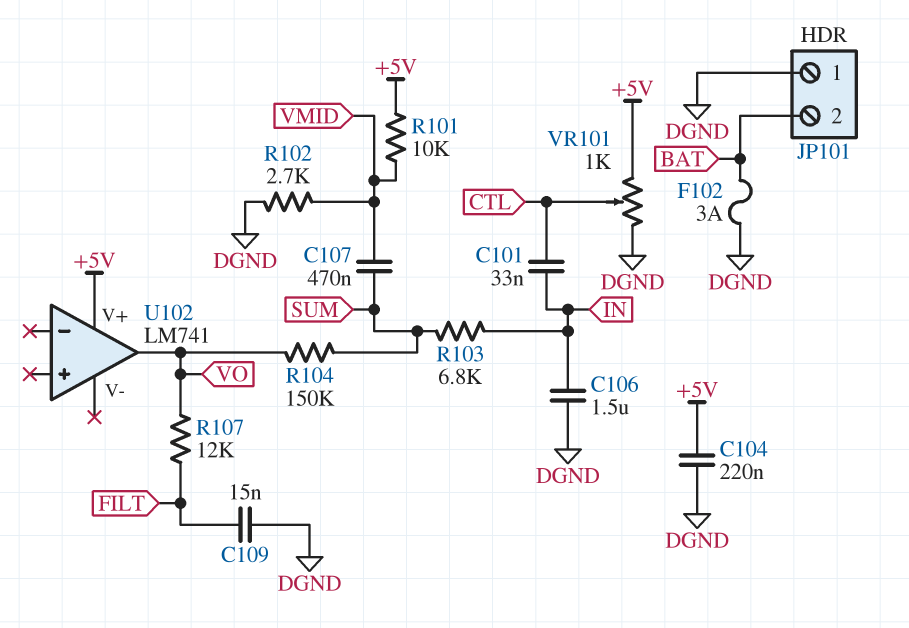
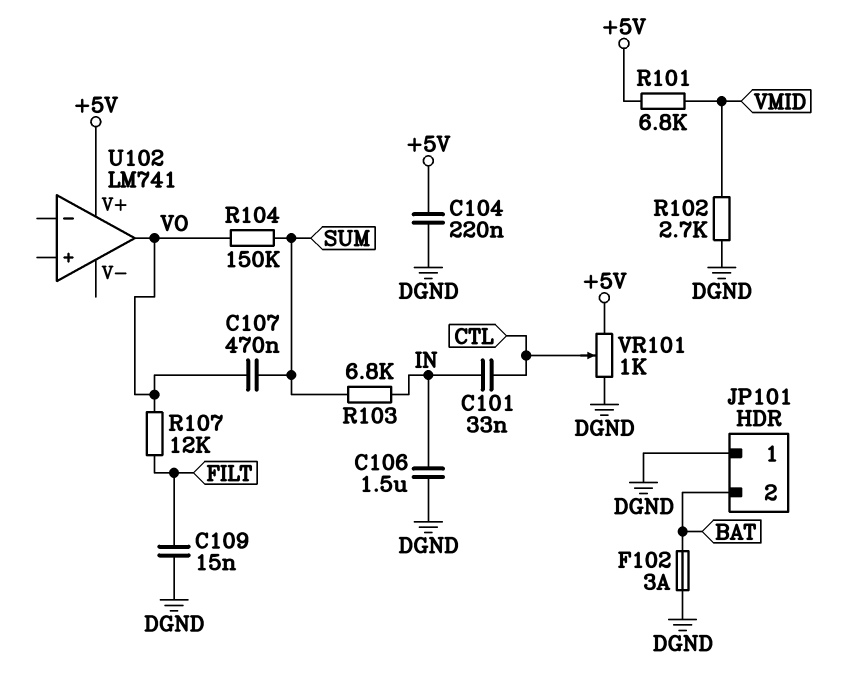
C107: 470nF (SUM, VMID) -> 470nF (SUM, VO)
R101: 10k (+5V, VMID) -> 6.8k (+5V, VMID)

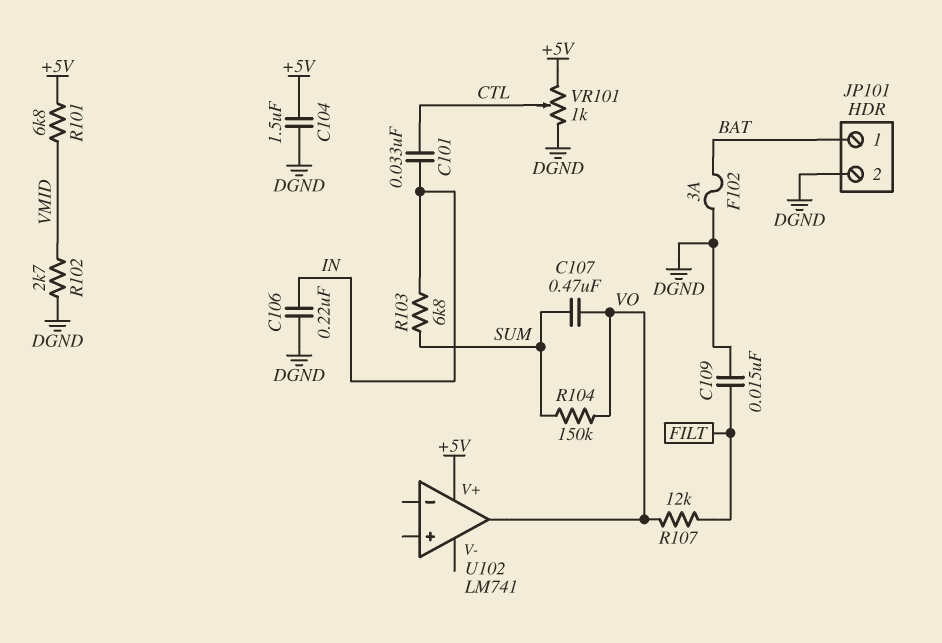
C104: 220nF (+5V, DGND) -> 1.5uF (+5V, DGND)
C106: 1.5uF (DGND, IN) -> 220nF (DGND, IN)
JP101 pin 1: DGND -> BAT
JP101 pin 2: BAT -> DGND

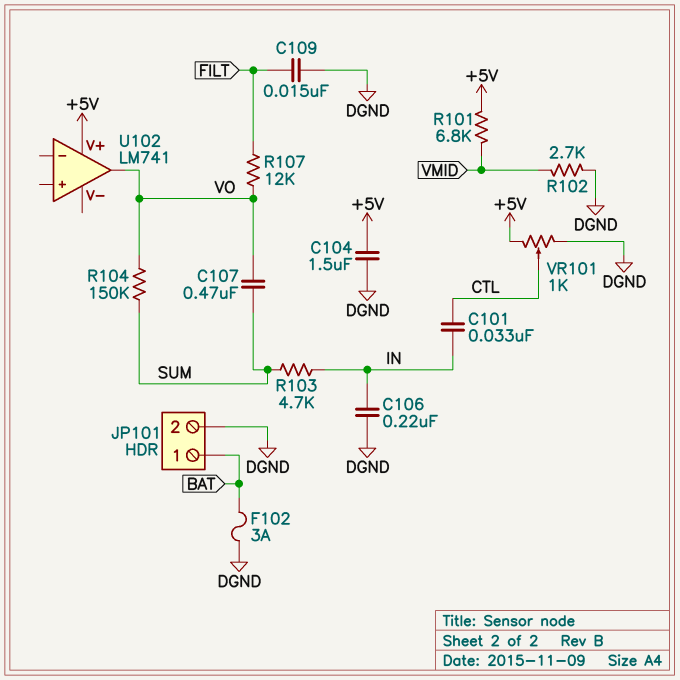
R103: 6.8k (IN, SUM) -> 4.7k (IN, SUM)

